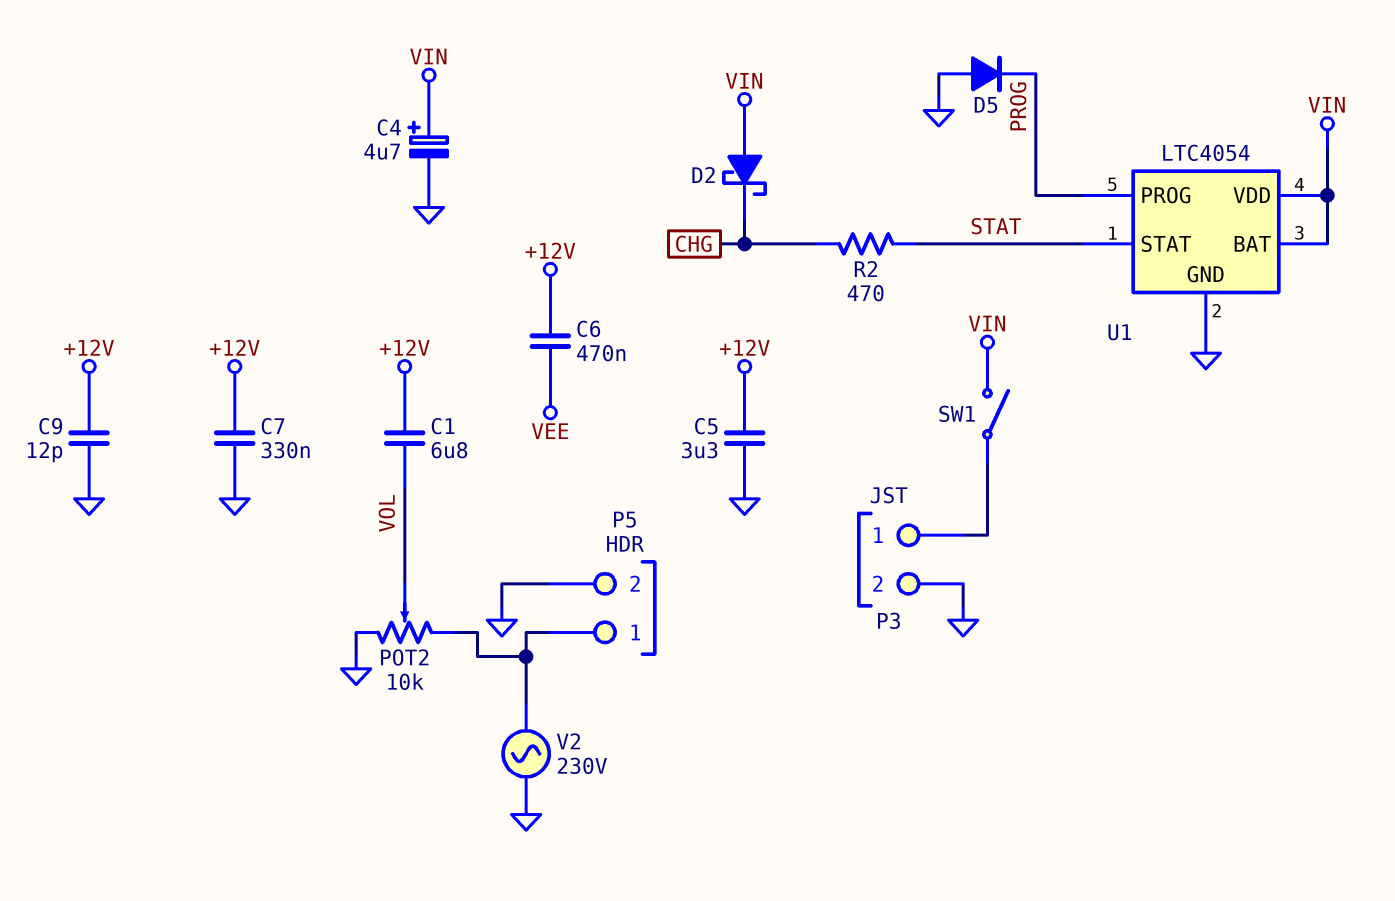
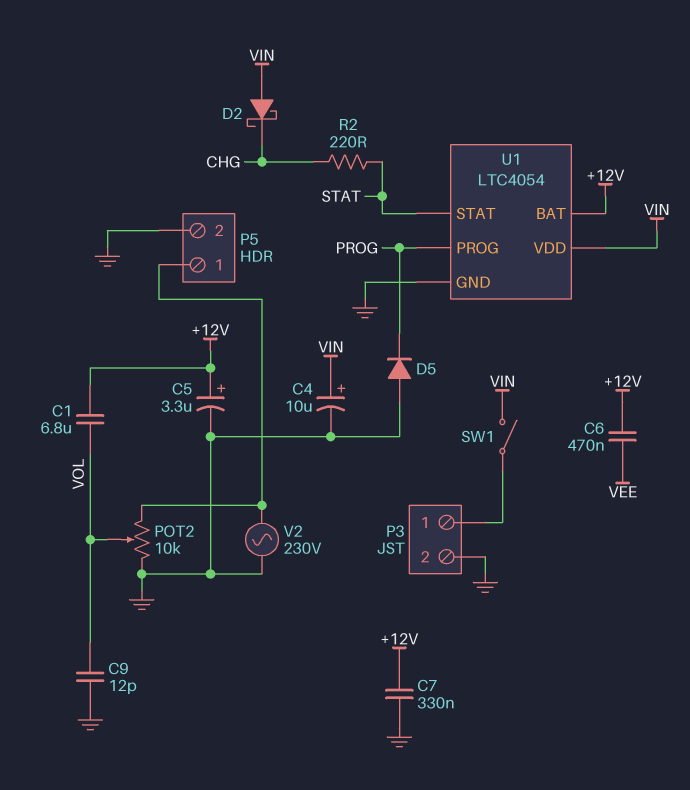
C4: 4.7uF (plus VIN, minus GND) -> 10uF (plus VIN, minus GND)
C5: 3.3uF (+12V, GND) -> 3.3uF (plus +12V, minus GND)
C9: 12pF (+12V, GND) -> 12pF (GND, VOL)
R2: 470 (CHG, STAT) -> 220 (CHG, STAT)
U1 pin BAT: VIN -> +12V

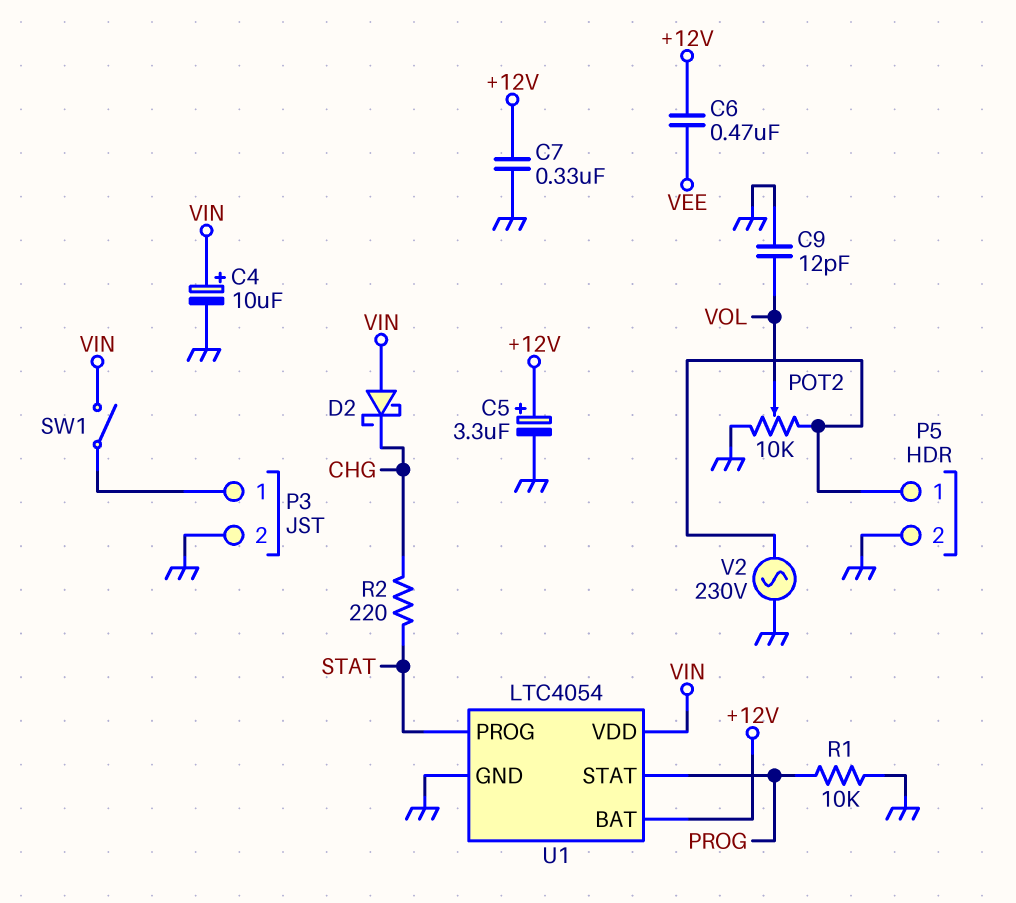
C1: 6.8uF (+12V, VOL) -> none
D5: diode (A GND, K PROG) -> none
R1: none -> 10k (GND, PROG)
U1 pin PROG: PROG -> STAT
U1 pin STAT: STAT -> PROG

